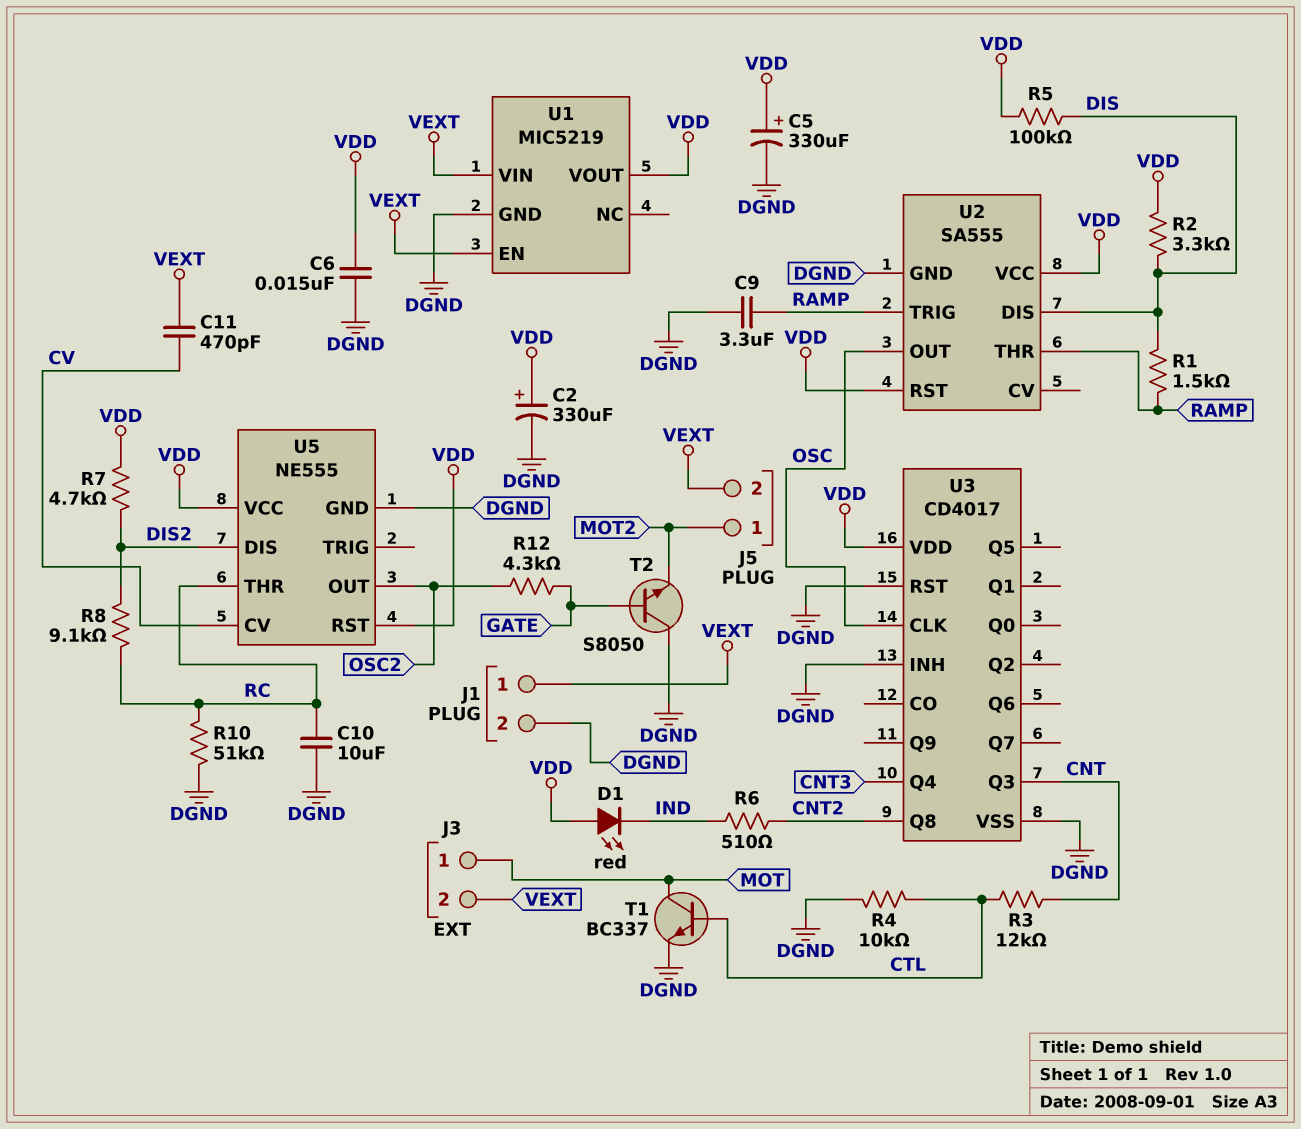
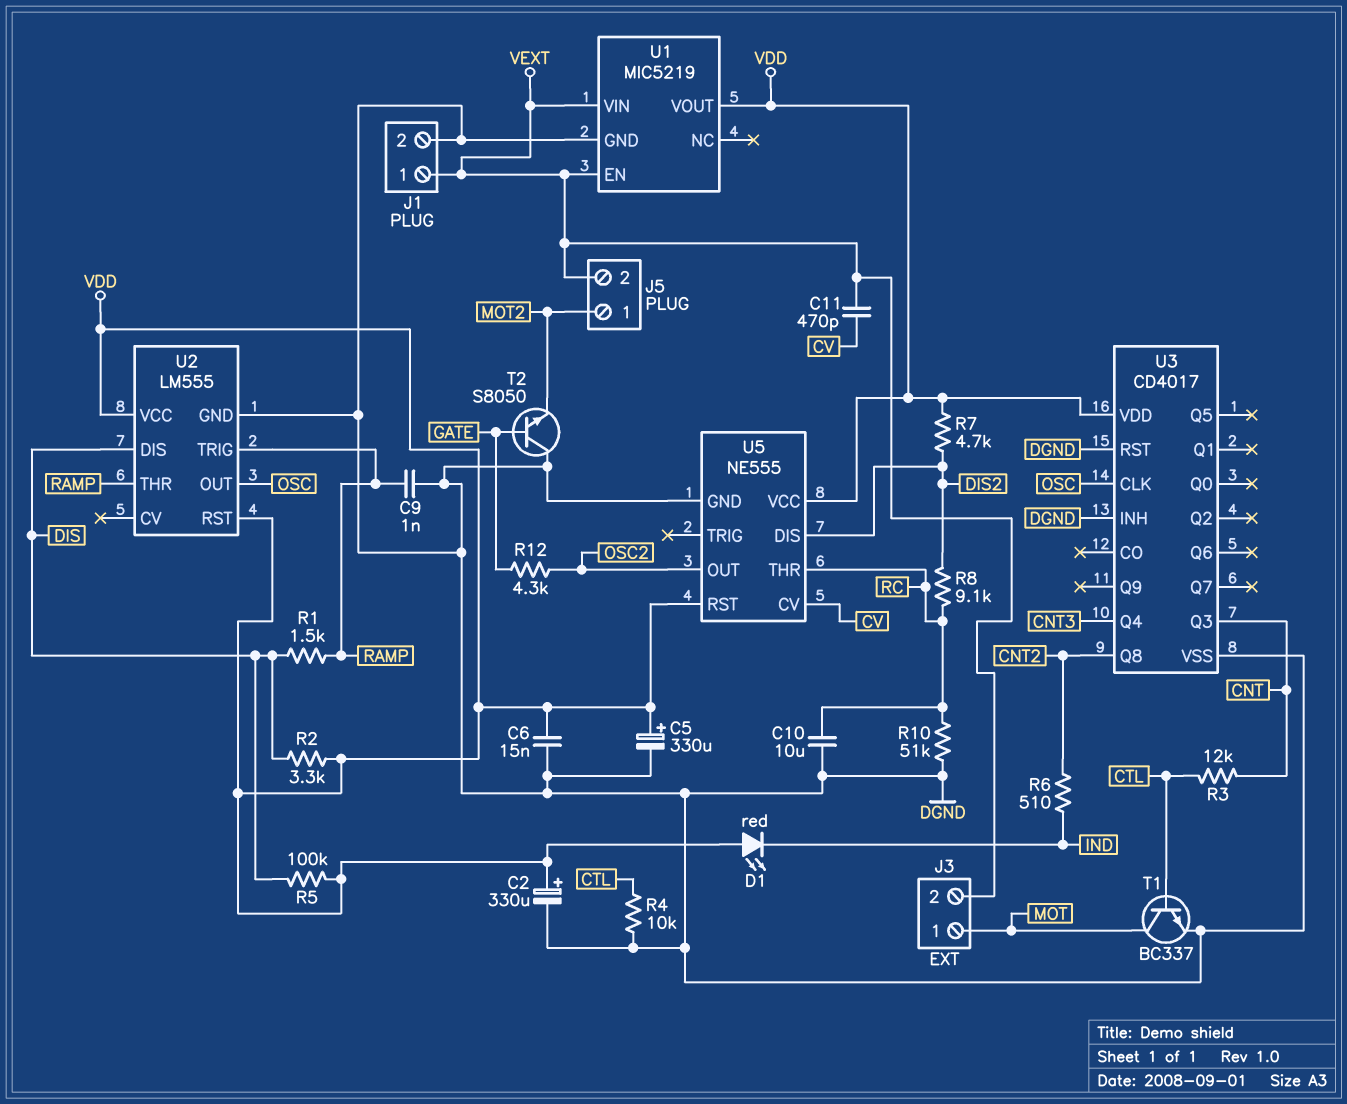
C9: 3.3uF (DGND, RAMP) -> 1nF (DGND, RAMP)
U2: SA555 -> LM555

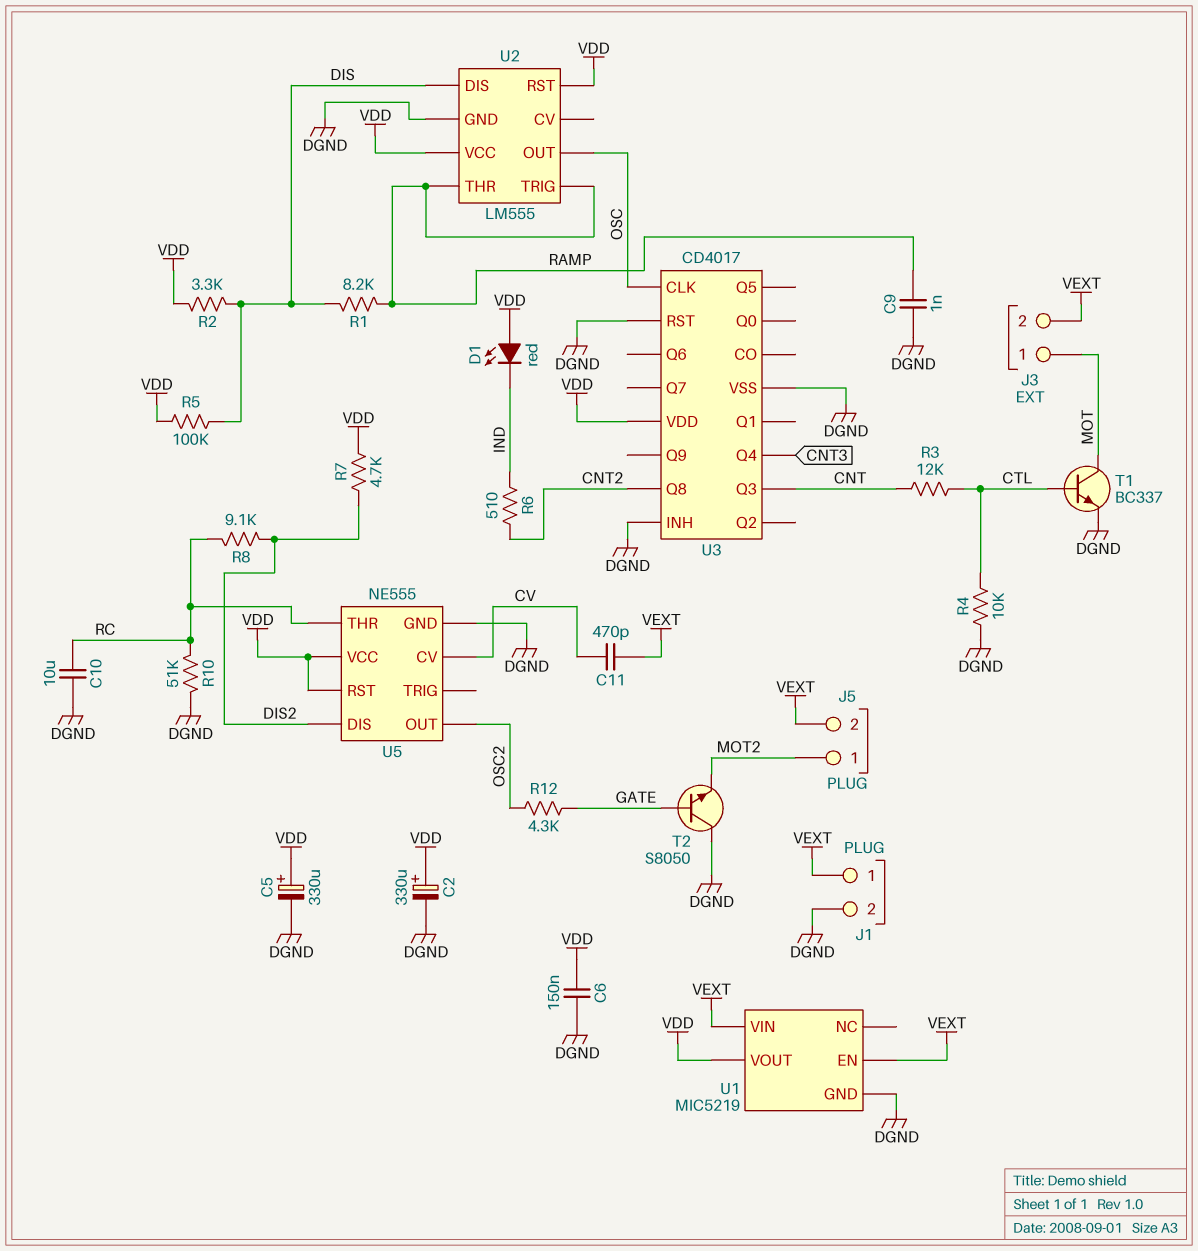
C6: 15nF (DGND, VDD) -> 150nF (DGND, VDD)
R1: 1.5k (DIS, RAMP) -> 8.2k (DIS, RAMP)

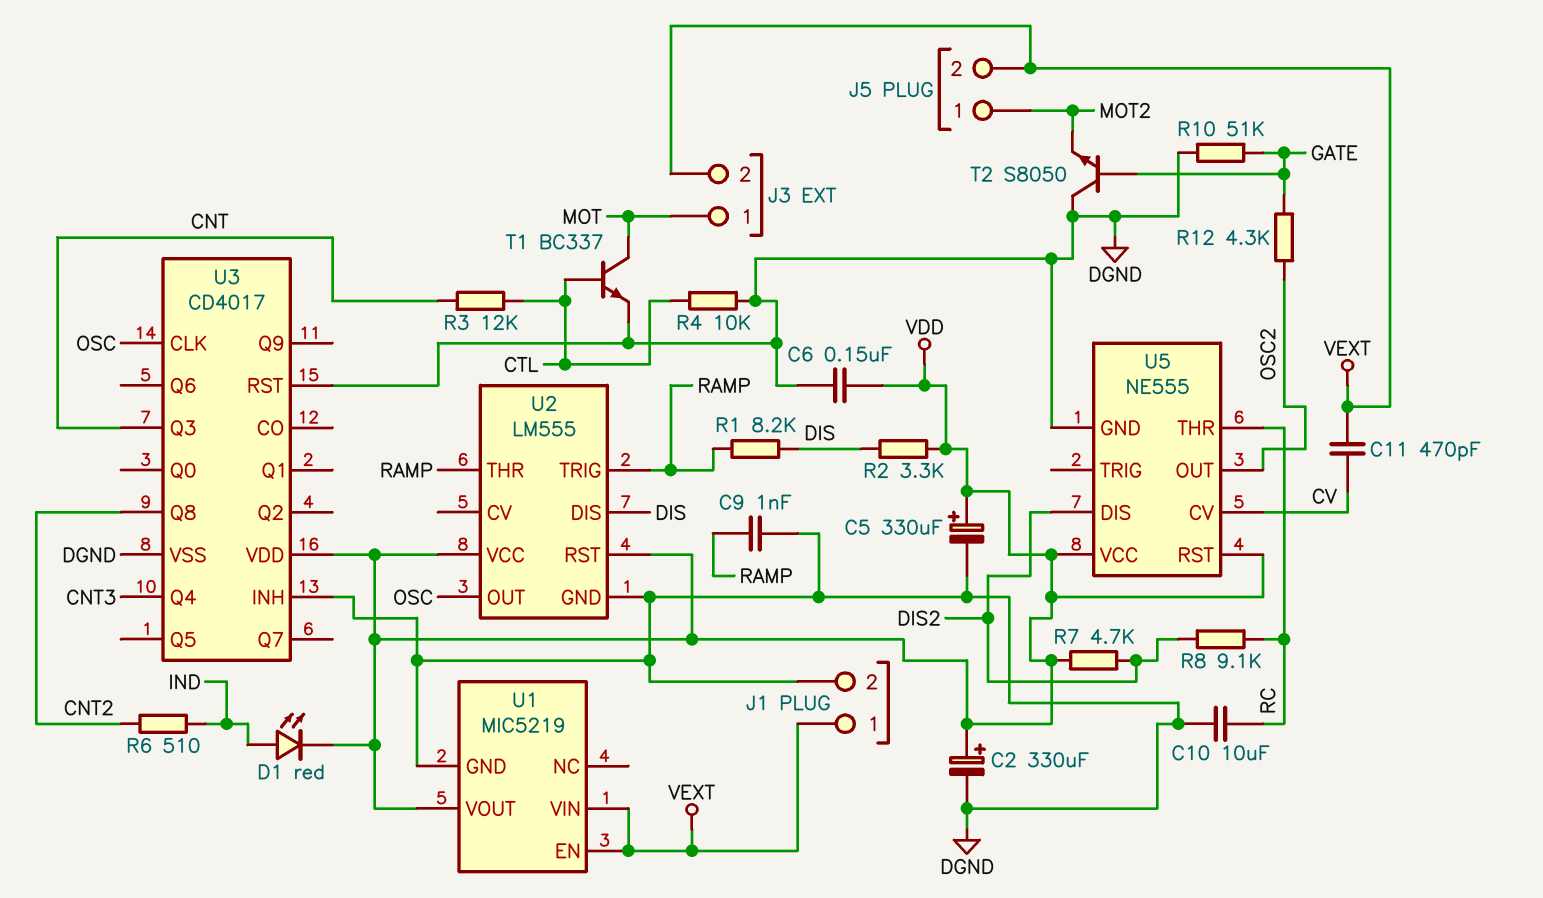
D1: LED red (A VDD, K IND) -> LED red (A IND, K VDD)
R5: 100k (DIS, VDD) -> none
R10: 51k (DGND, RC) -> 51k (DGND, GATE)

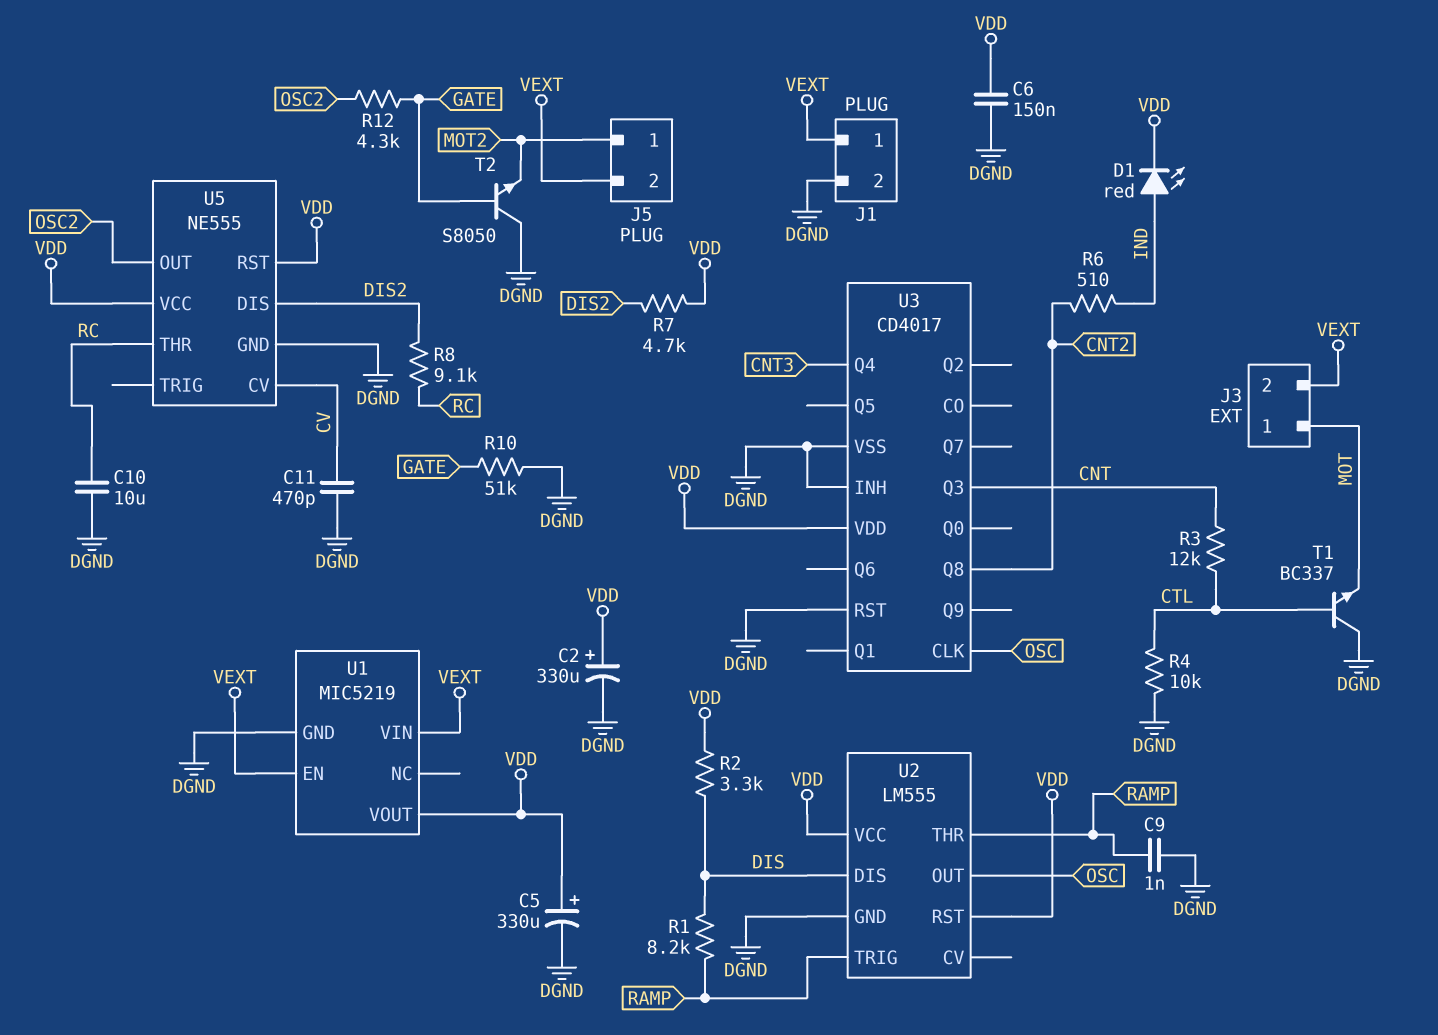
C11: 470pF (CV, VEXT) -> 470pF (CV, DGND)
T1: NPN BC337 (B CTL, C MOT, E DGND) -> NPN BC337 (B CTL, C DGND, E MOT)

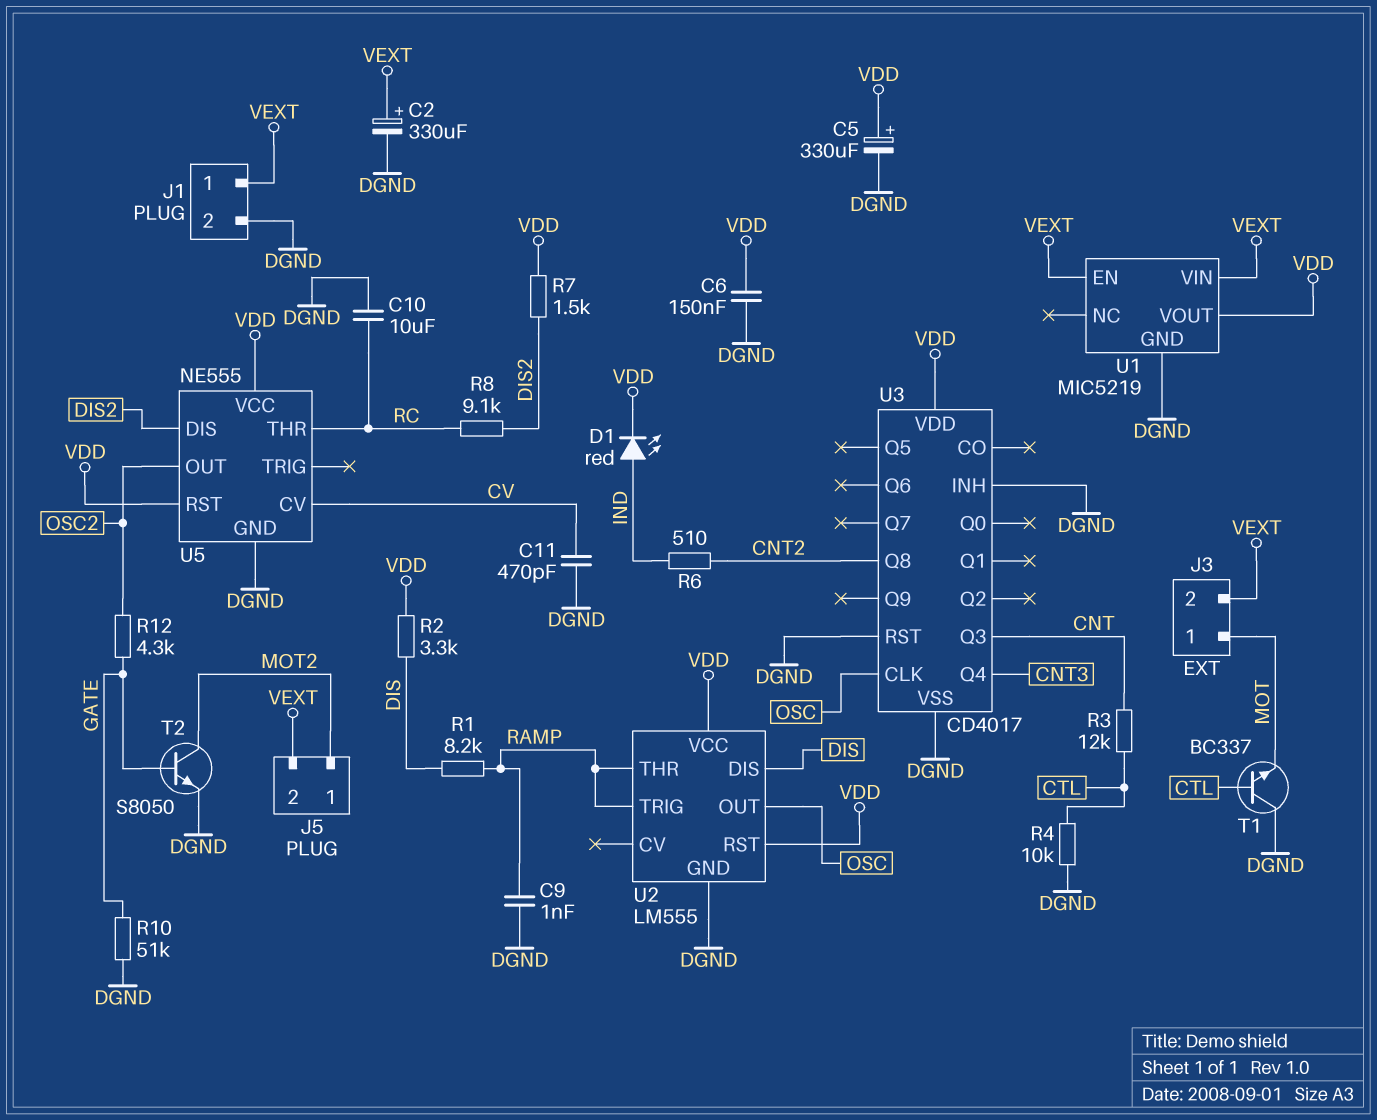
C2: 330uF (plus VDD, minus DGND) -> 330uF (plus VEXT, minus DGND)
R7: 4.7k (DIS2, VDD) -> 1.5k (DIS2, VDD)
T2: NPN S8050 (B GATE, C DGND, E MOT2) -> NPN S8050 (B GATE, C MOT2, E DGND)

